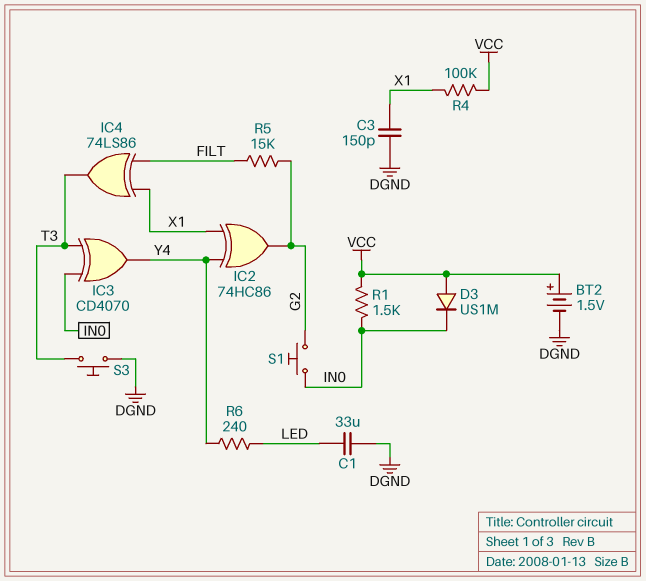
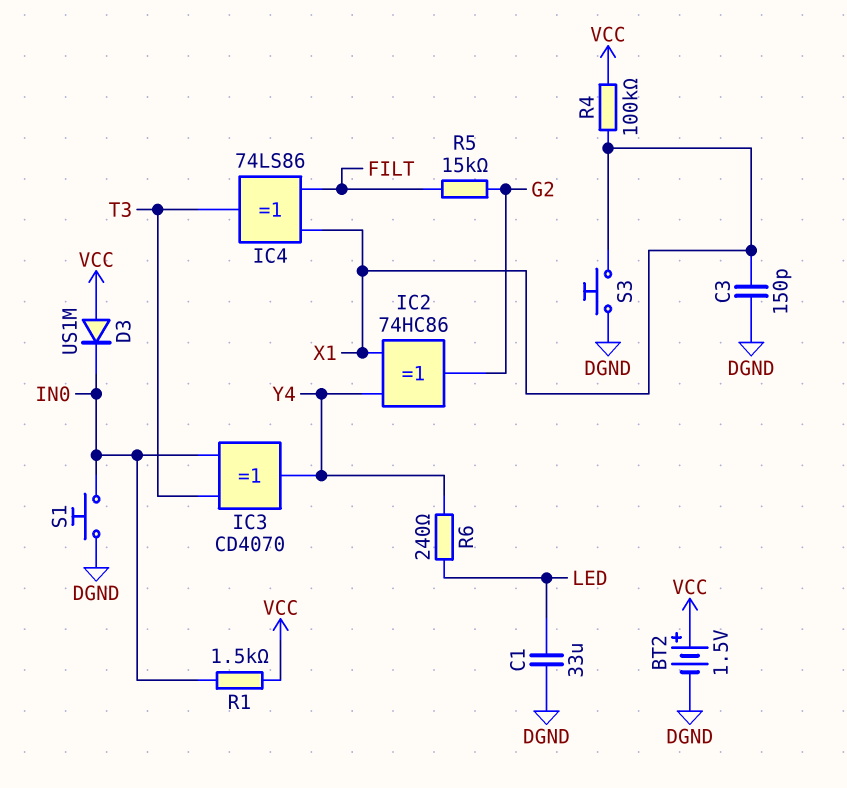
S1: button (G2, IN0) -> button (DGND, IN0)
S3: button (DGND, T3) -> button (DGND, X1)

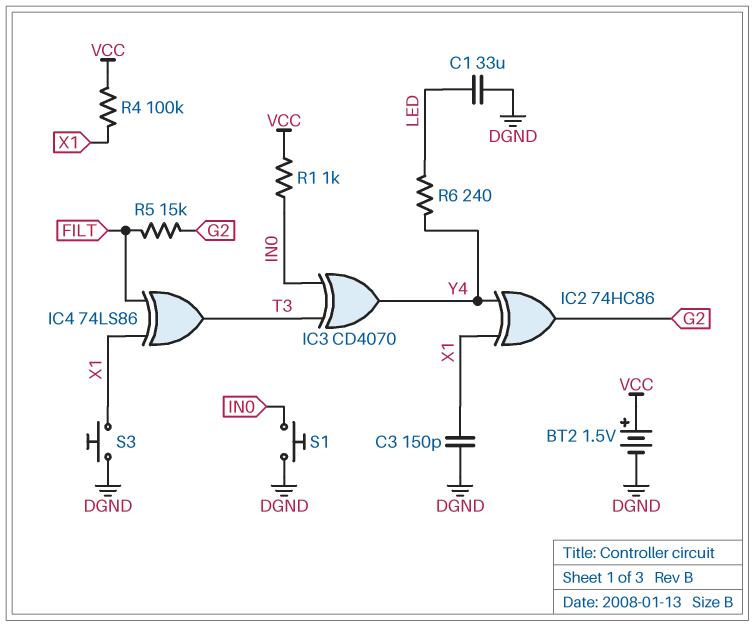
D3: diode US1M (A VCC, K IN0) -> none
R1: 1.5k (IN0, VCC) -> 1k (IN0, VCC)

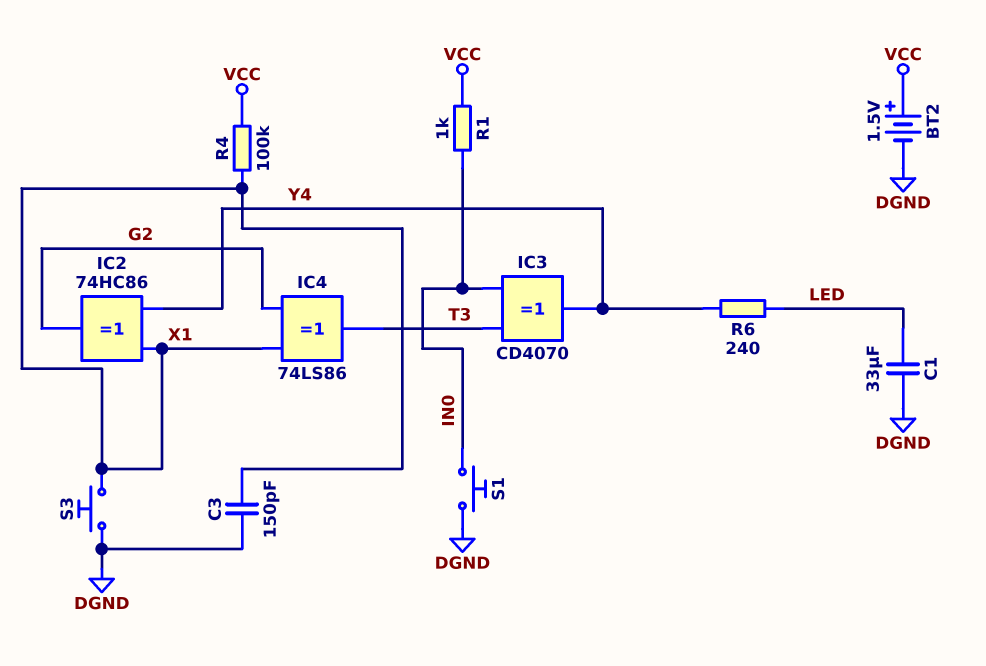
IC4: XOR 74LS86 (in FILT, in X1, out T3) -> XOR 74LS86 (in G2, in X1, out T3)
R5: 15k (FILT, G2) -> none

